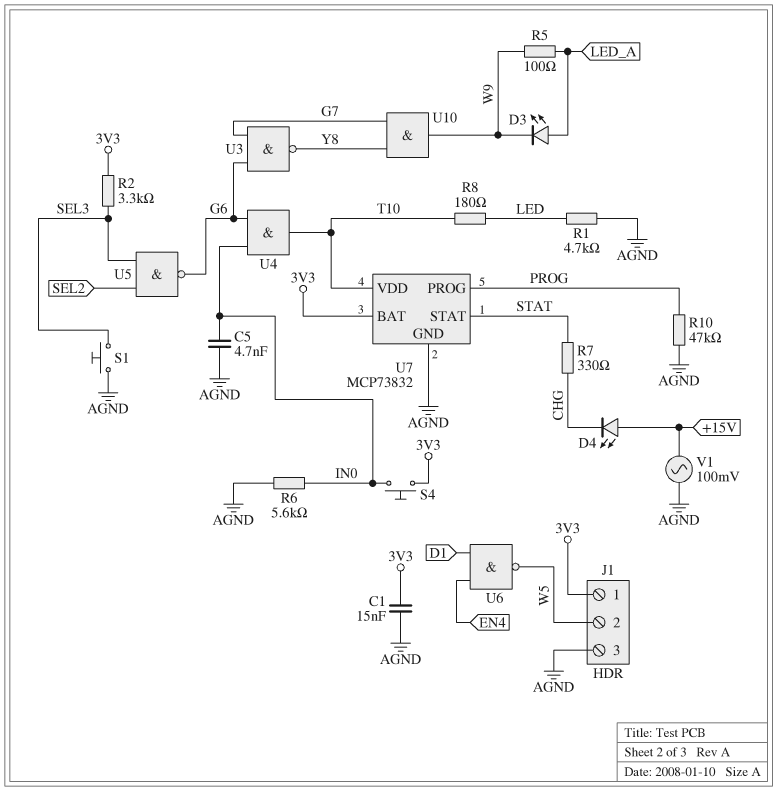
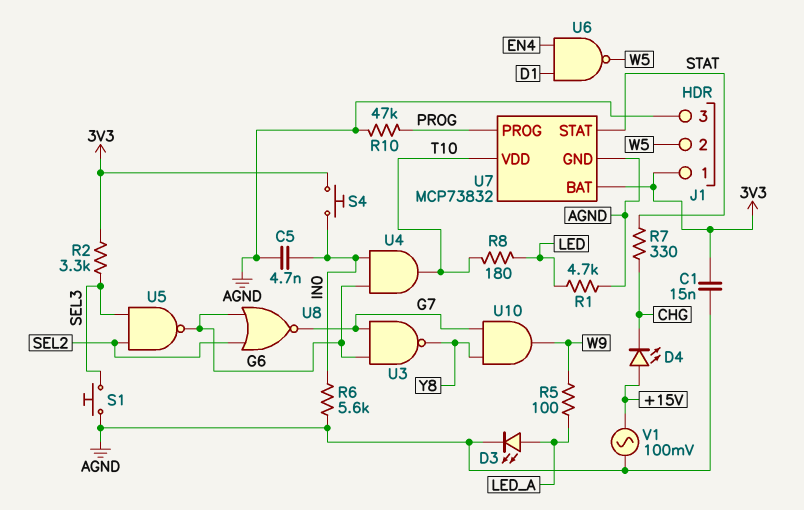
D3: LED (A LED_A, K W9) -> LED (A LED_A, K AGND)
U8: none -> NOR (in G6, in SEL2, out G7)

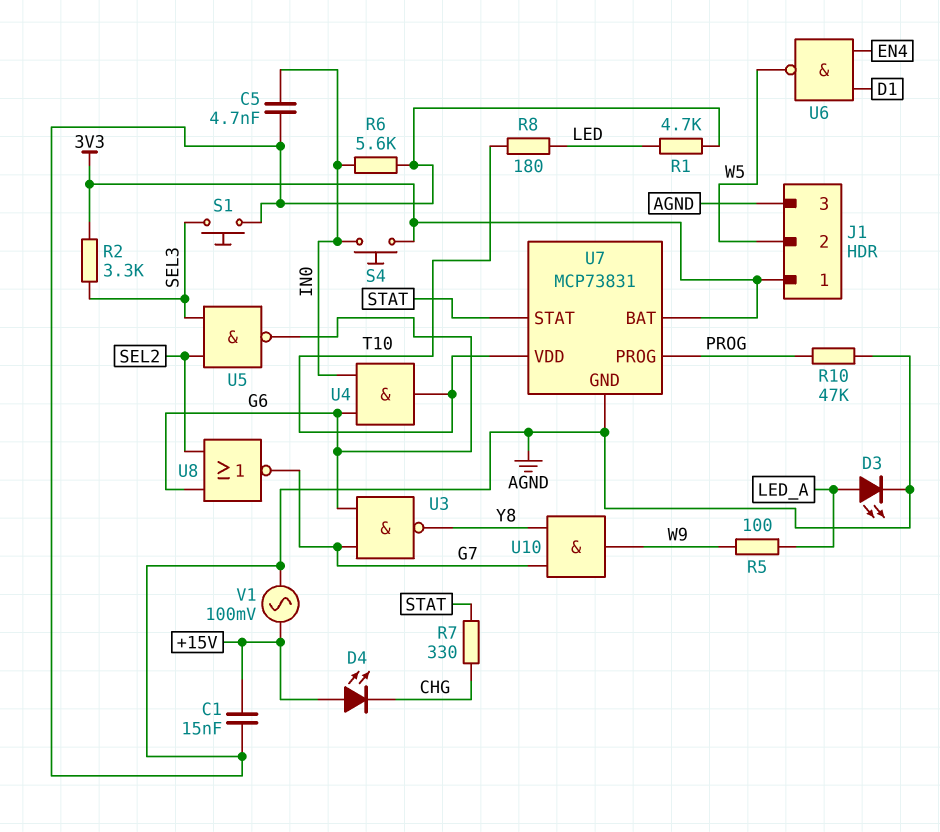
C1: 15nF (3V3, AGND) -> 15nF (+15V, AGND)
U7: MCP73832 -> MCP73831

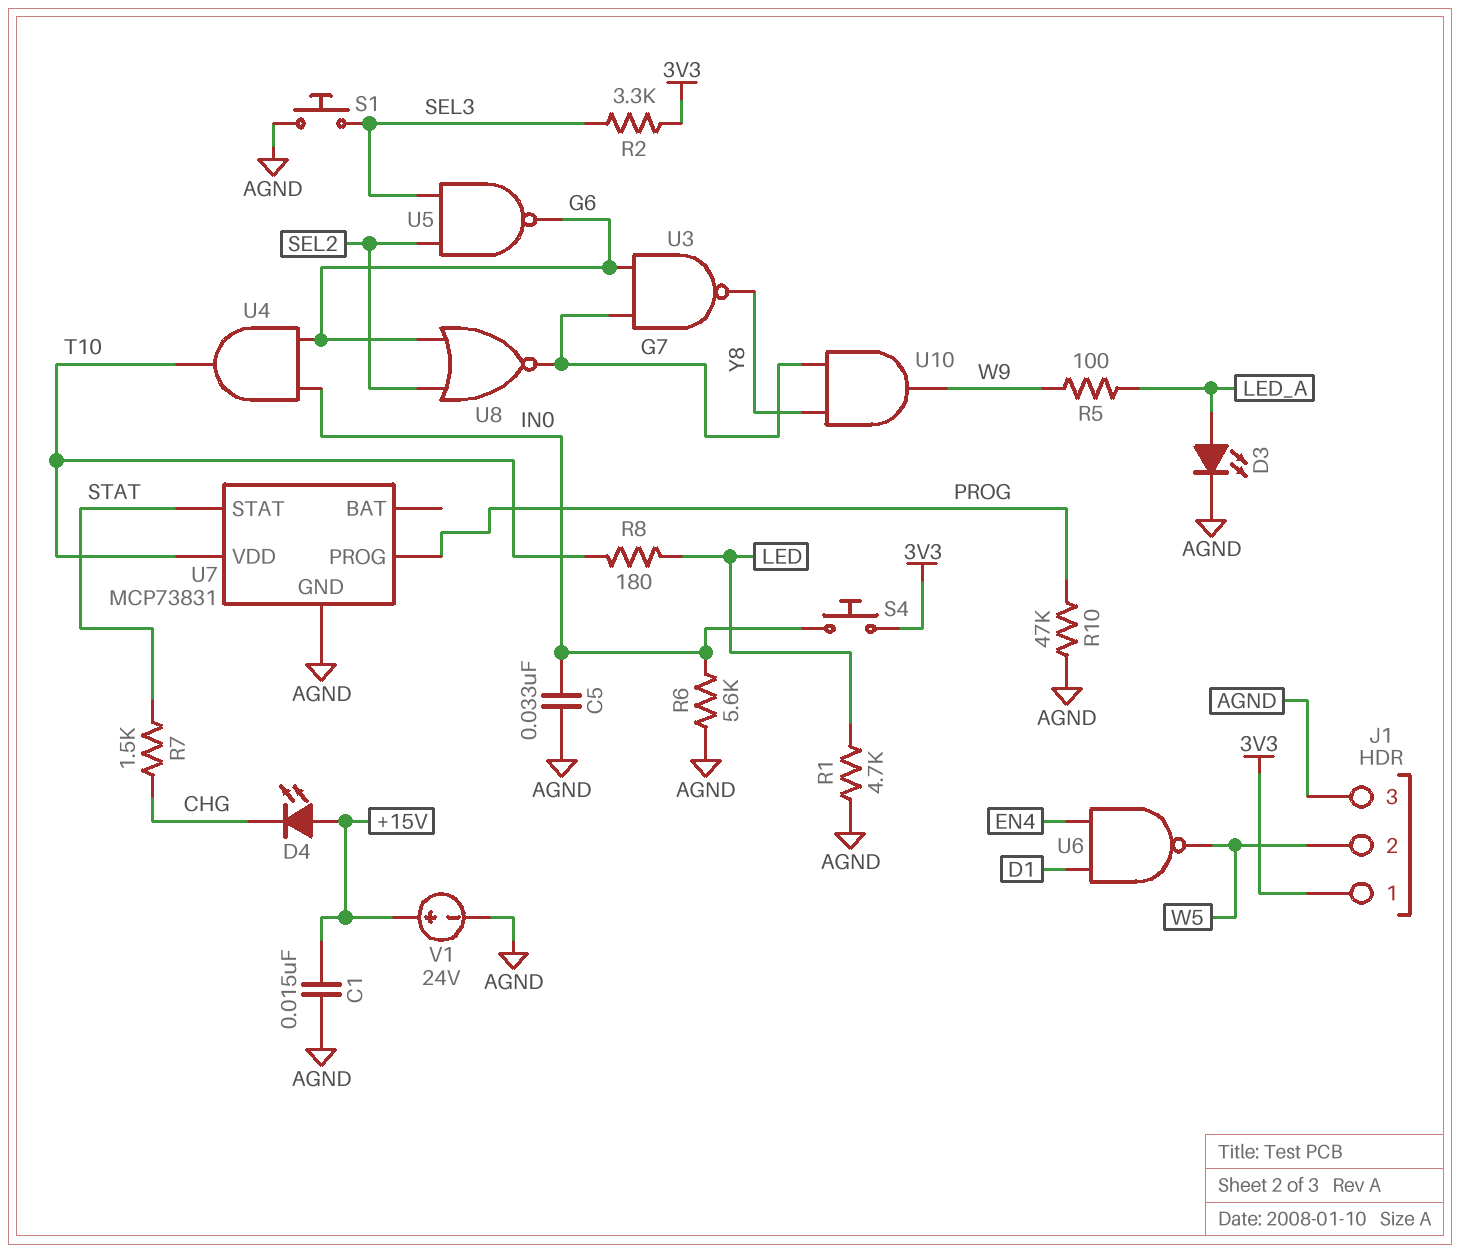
C5: 4.7nF (AGND, IN0) -> 33nF (AGND, IN0)
R7: 330 (CHG, STAT) -> 1.5k (CHG, STAT)
U7 pin BAT: 3V3 -> none
V1: AC 100mV (+15V, AGND) -> 24V (plus +15V, minus AGND)

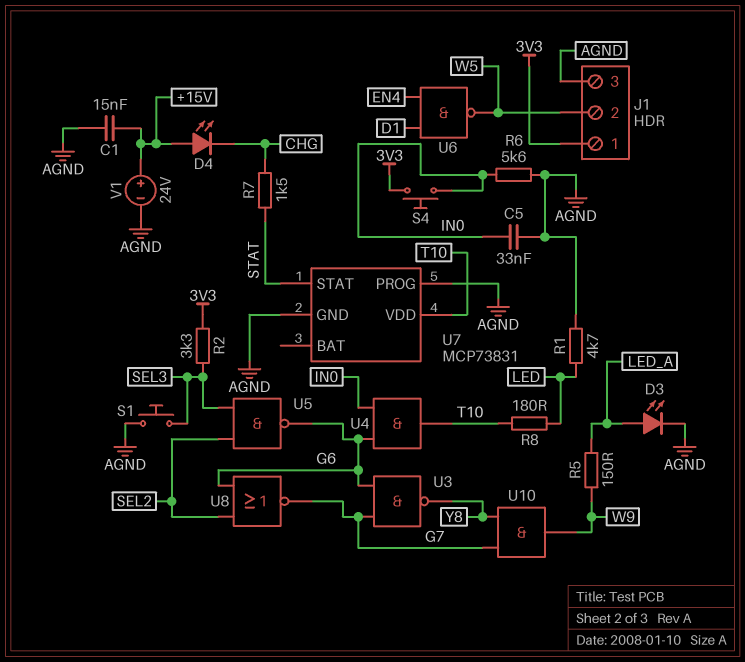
R5: 100 (LED_A, W9) -> 150 (LED_A, W9)
R10: 47k (AGND, PROG) -> none
U7 pin PROG: PROG -> AGND

